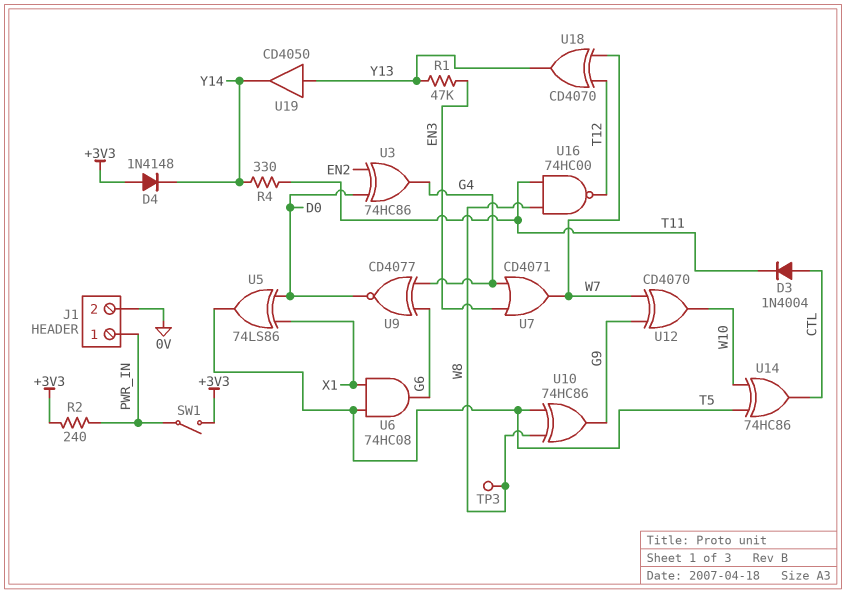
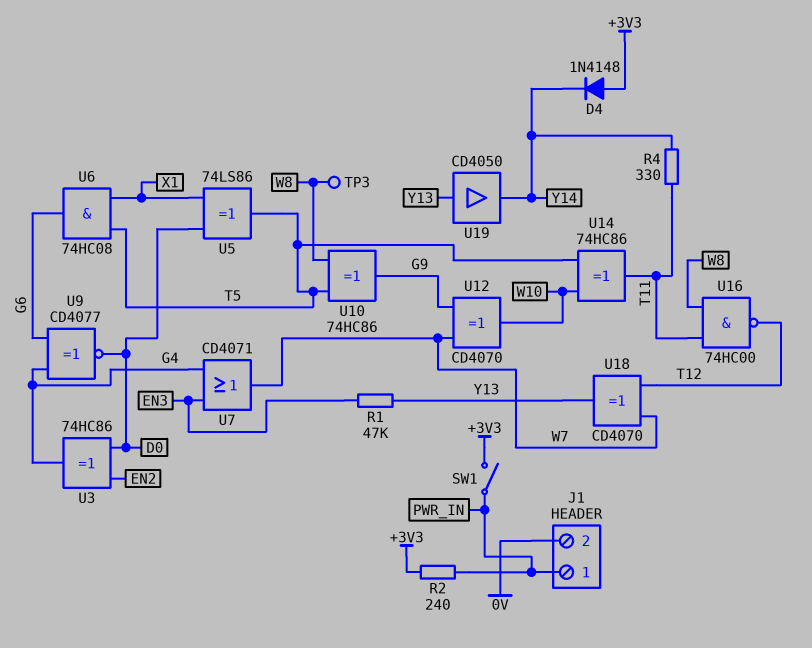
D3: diode 1N4004 (A CTL, K T11) -> none
U14: XOR 74HC86 (in T5, in W10, out CTL) -> XOR 74HC86 (in T5, in W10, out T11)

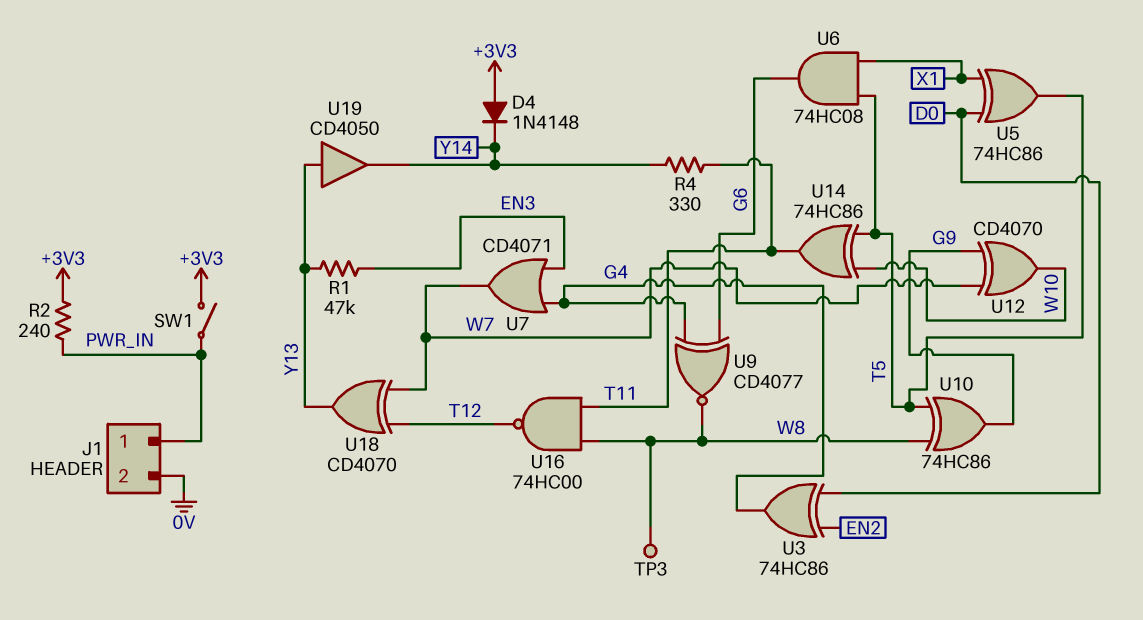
U5: XOR 74LS86 (in D0, in X1, out T5) -> XOR 74HC86 (in D0, in X1, out T5)
U9: XNOR CD4077 (in G4, in G6, out D0) -> XNOR CD4077 (in G4, in G6, out W8)

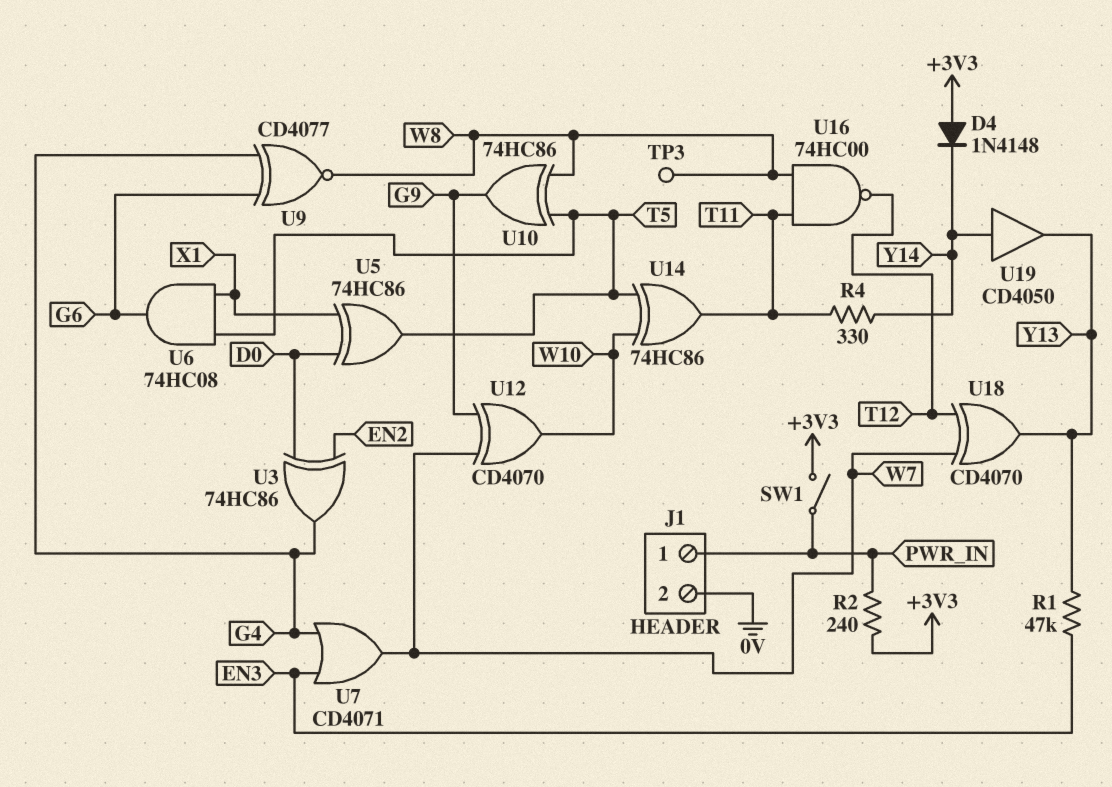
U19: buffer CD4050 (in Y13, out Y14) -> buffer CD4050 (in Y14, out Y13)

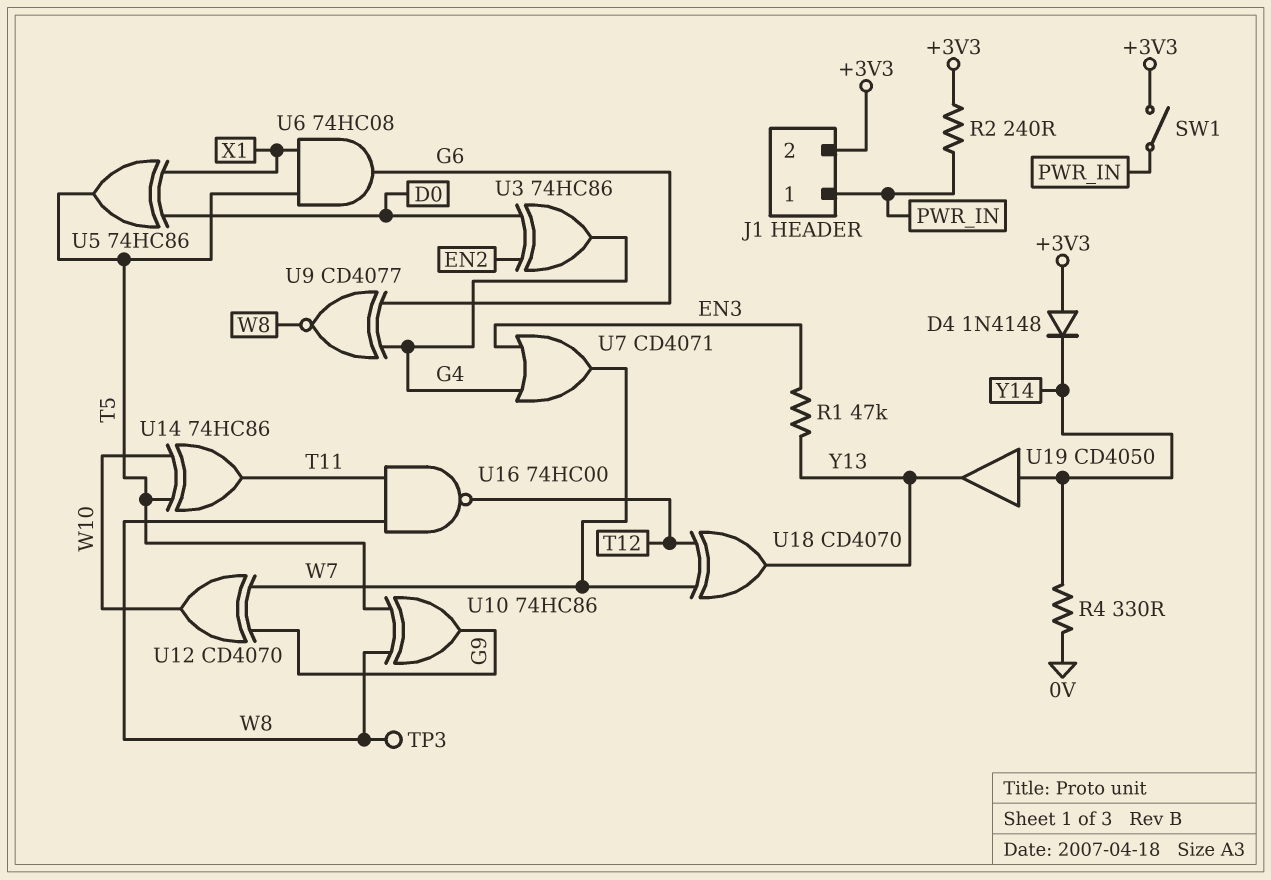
J1 pin 2: 0V -> +3V3
R4: 330 (T11, Y14) -> 330 (0V, Y14)

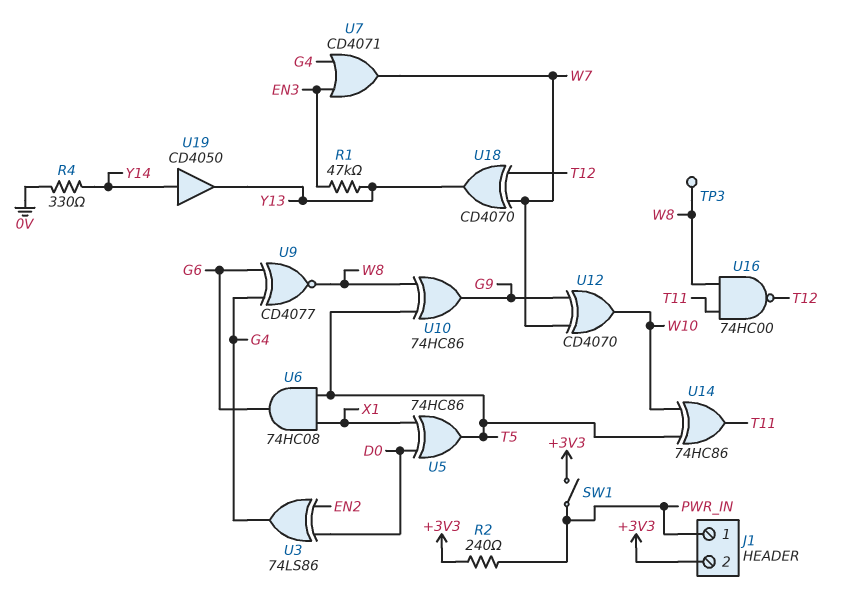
D4: diode 1N4148 (A +3V3, K Y14) -> none
U3: XOR 74HC86 (in D0, in EN2, out G4) -> XOR 74LS86 (in D0, in EN2, out G4)

